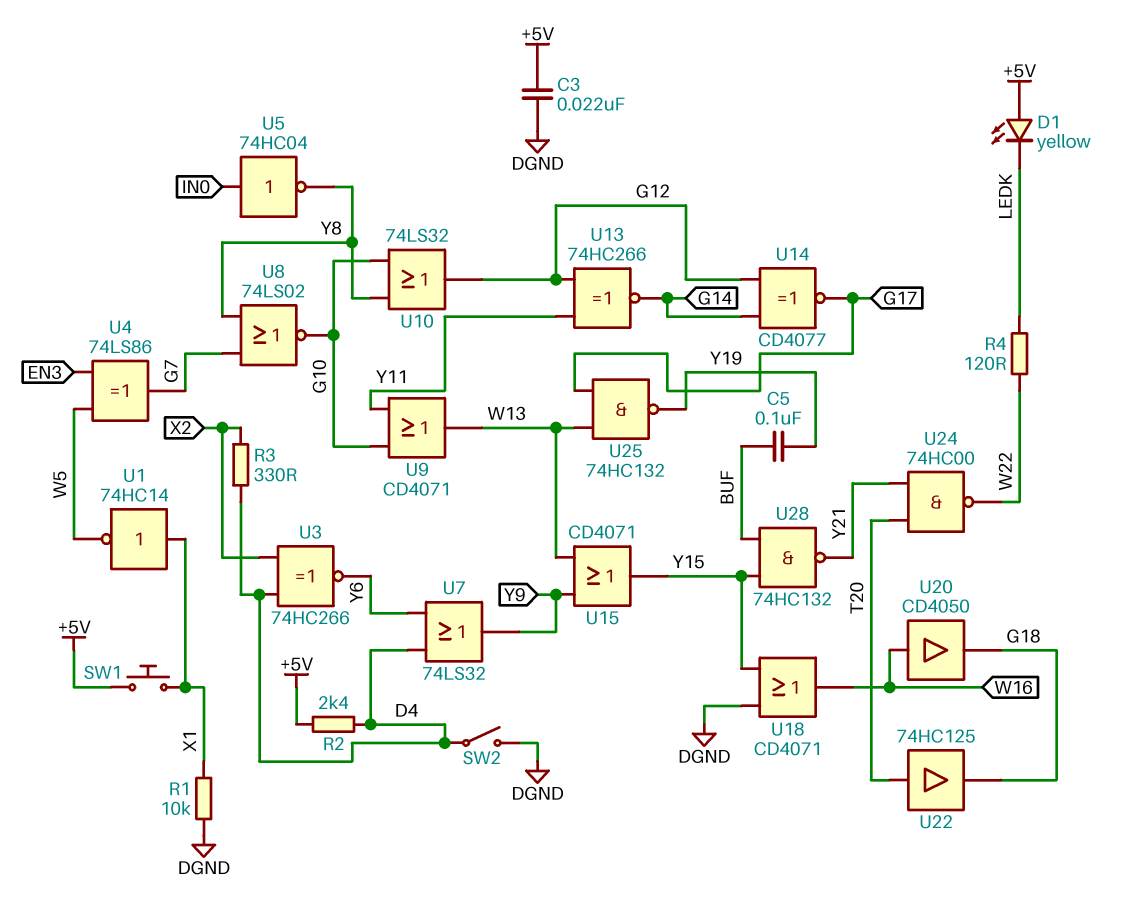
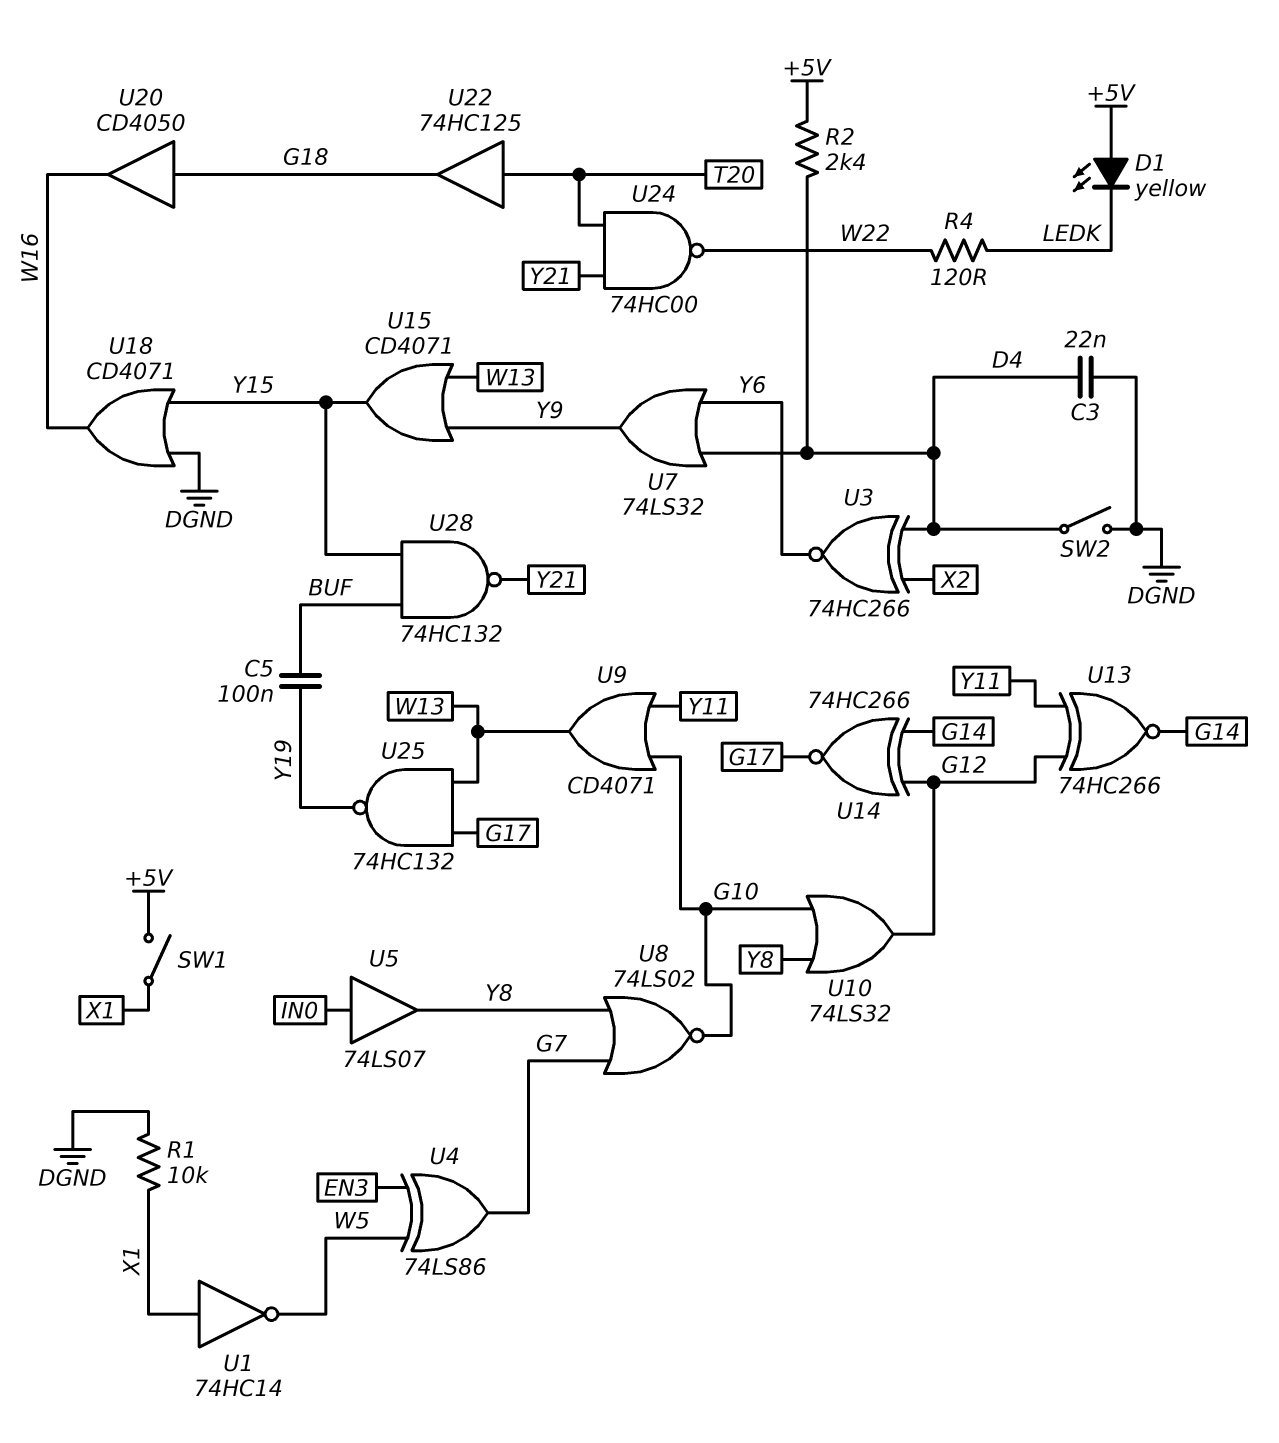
C3: 22nF (+5V, DGND) -> 22nF (D4, DGND)
R3: 330 (D4, X2) -> none
SW1: button (+5V, X1) -> switch (+5V, X1)
U5: NOT 74HC04 (in IN0, out Y8) -> buffer 74LS07 (in IN0, out Y8)
U14: XNOR CD4077 (in G12, in G14, out G17) -> XNOR 74HC266 (in G12, in G14, out G17)
U20: buffer CD4050 (in W16, out G18) -> buffer CD4050 (in G18, out W16)

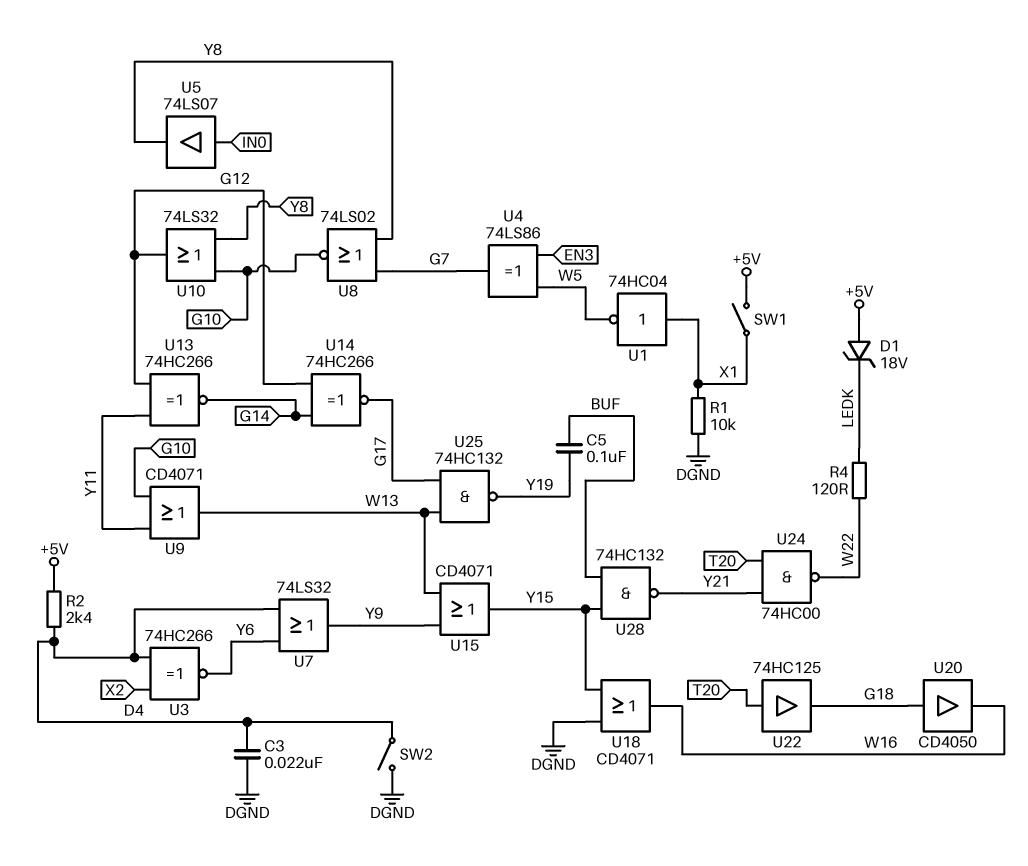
D1: LED yellow (A +5V, K LEDK) -> zener 18V (A +5V, K LEDK)
U1: NOT 74HC14 (in X1, out W5) -> NOT 74HC04 (in X1, out W5)

